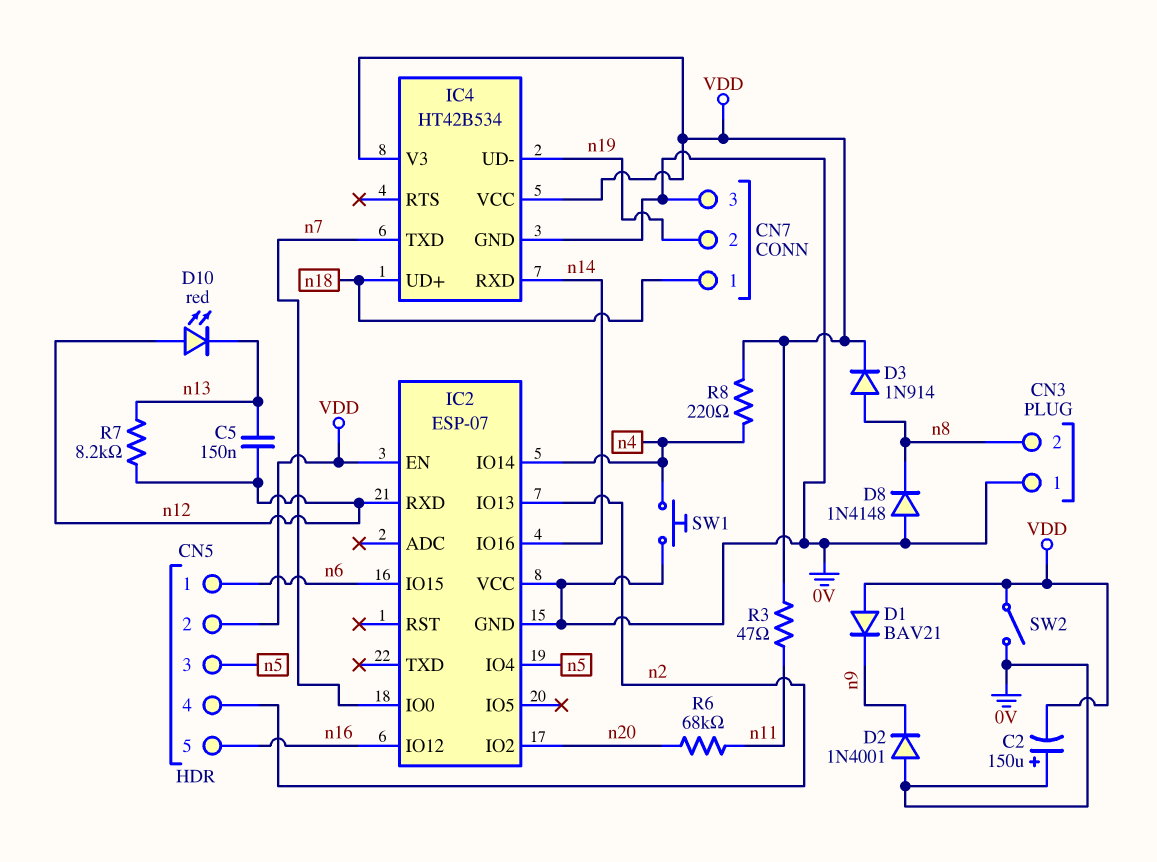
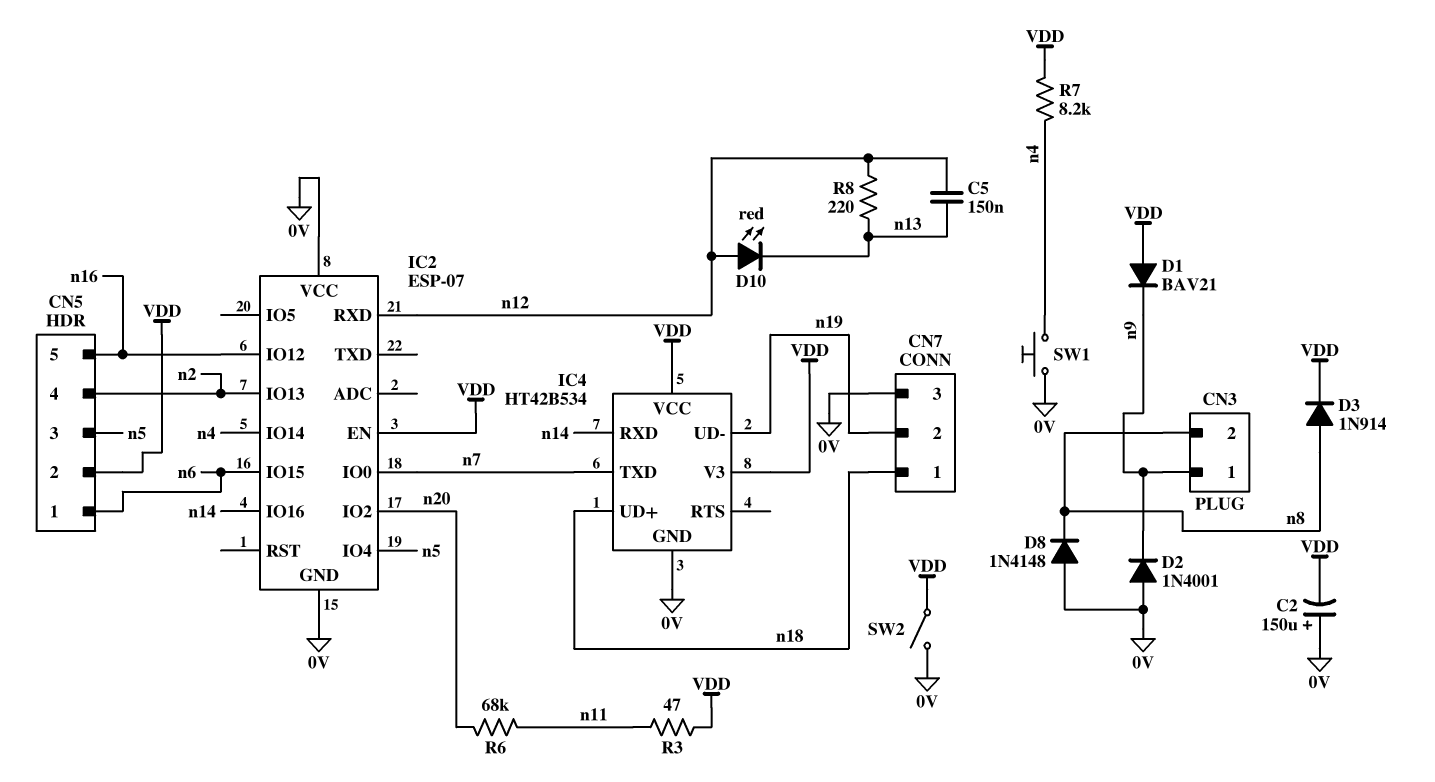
CN3 pin 1: 0V -> n9
R7: 8.2k (n12, n13) -> 8.2k (VDD, n4)
R8: 220 (VDD, n4) -> 220 (n12, n13)

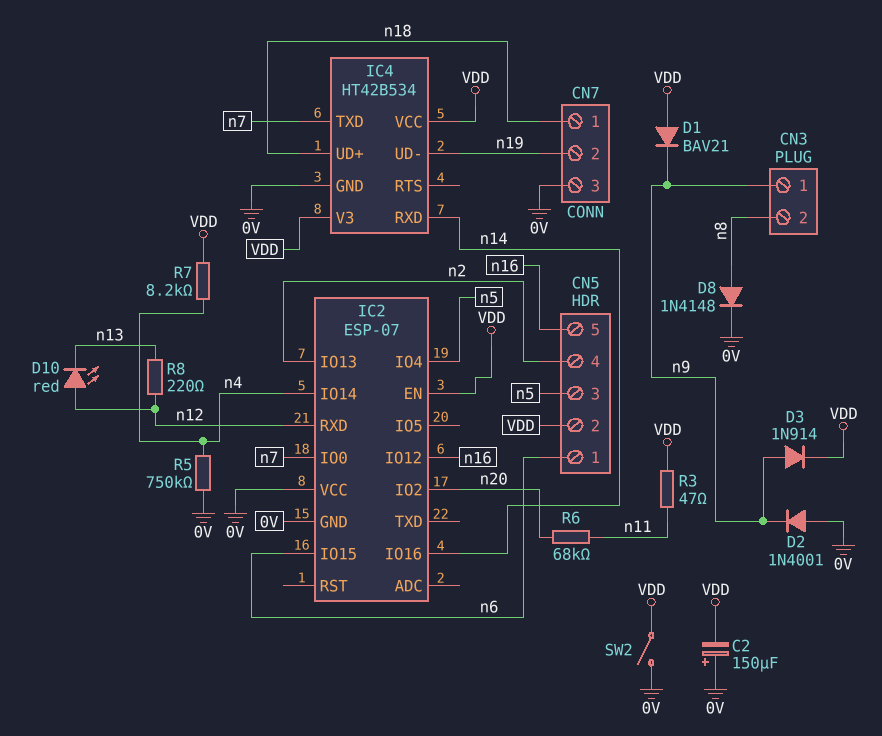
C5: 150nF (n12, n13) -> none
D3: diode 1N914 (A n8, K VDD) -> diode 1N914 (A n9, K VDD)
D8: diode 1N4148 (A 0V, K n8) -> diode 1N4148 (A n8, K 0V)
R5: none -> 750k (0V, n4)
SW1: button (0V, n4) -> none

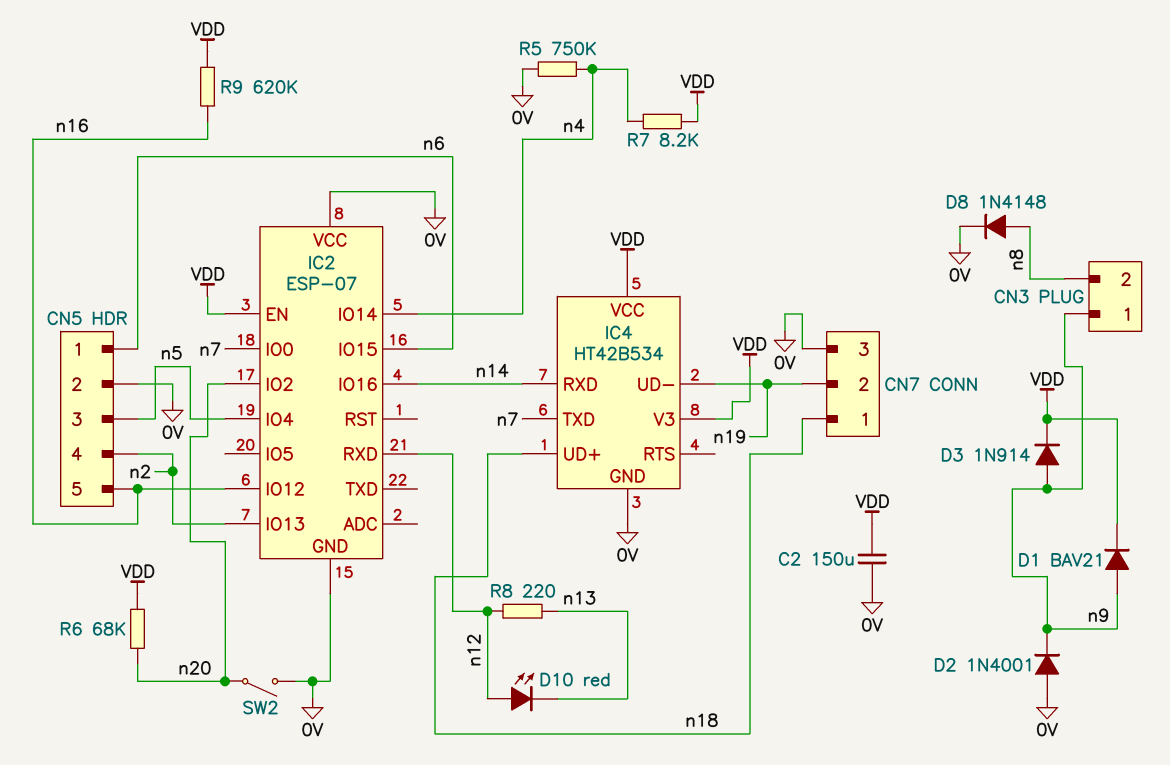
C2: 150uF (plus 0V, minus VDD) -> 150uF (0V, VDD)
CN5 pin 2: VDD -> 0V
D1: diode BAV21 (A VDD, K n9) -> diode BAV21 (A n9, K VDD)
R3: 47 (VDD, n11) -> none
R6: 68k (n11, n20) -> 68k (VDD, n20)
R9: none -> 620k (VDD, n16)
SW2: switch (0V, VDD) -> switch (0V, n20)

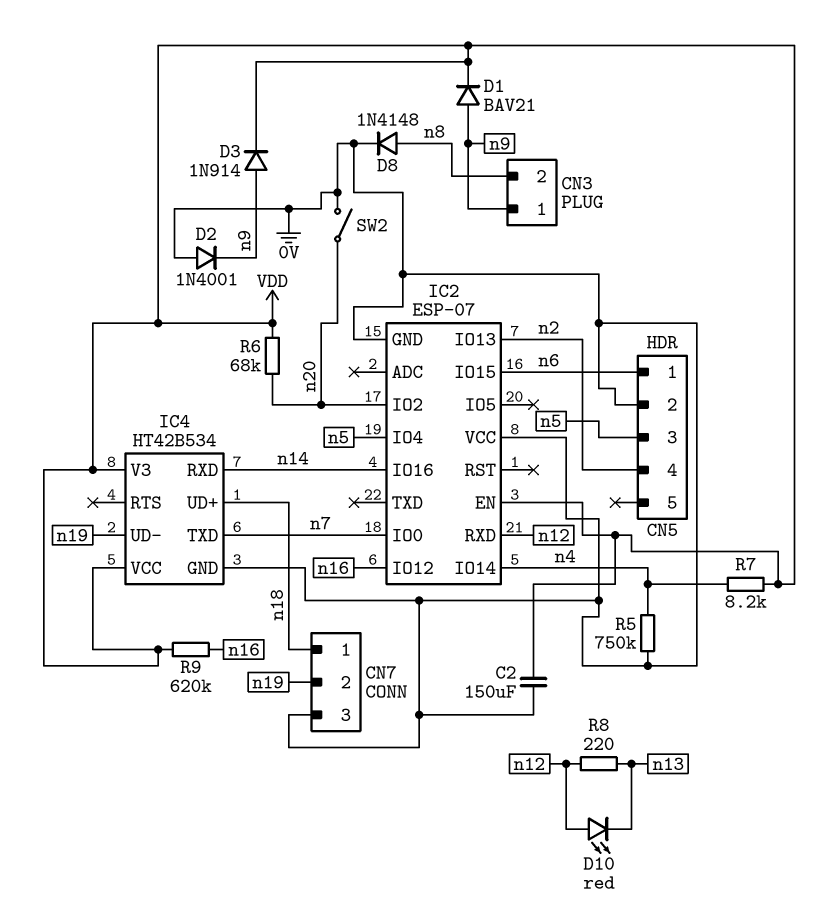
CN5 pin 5: n16 -> none

